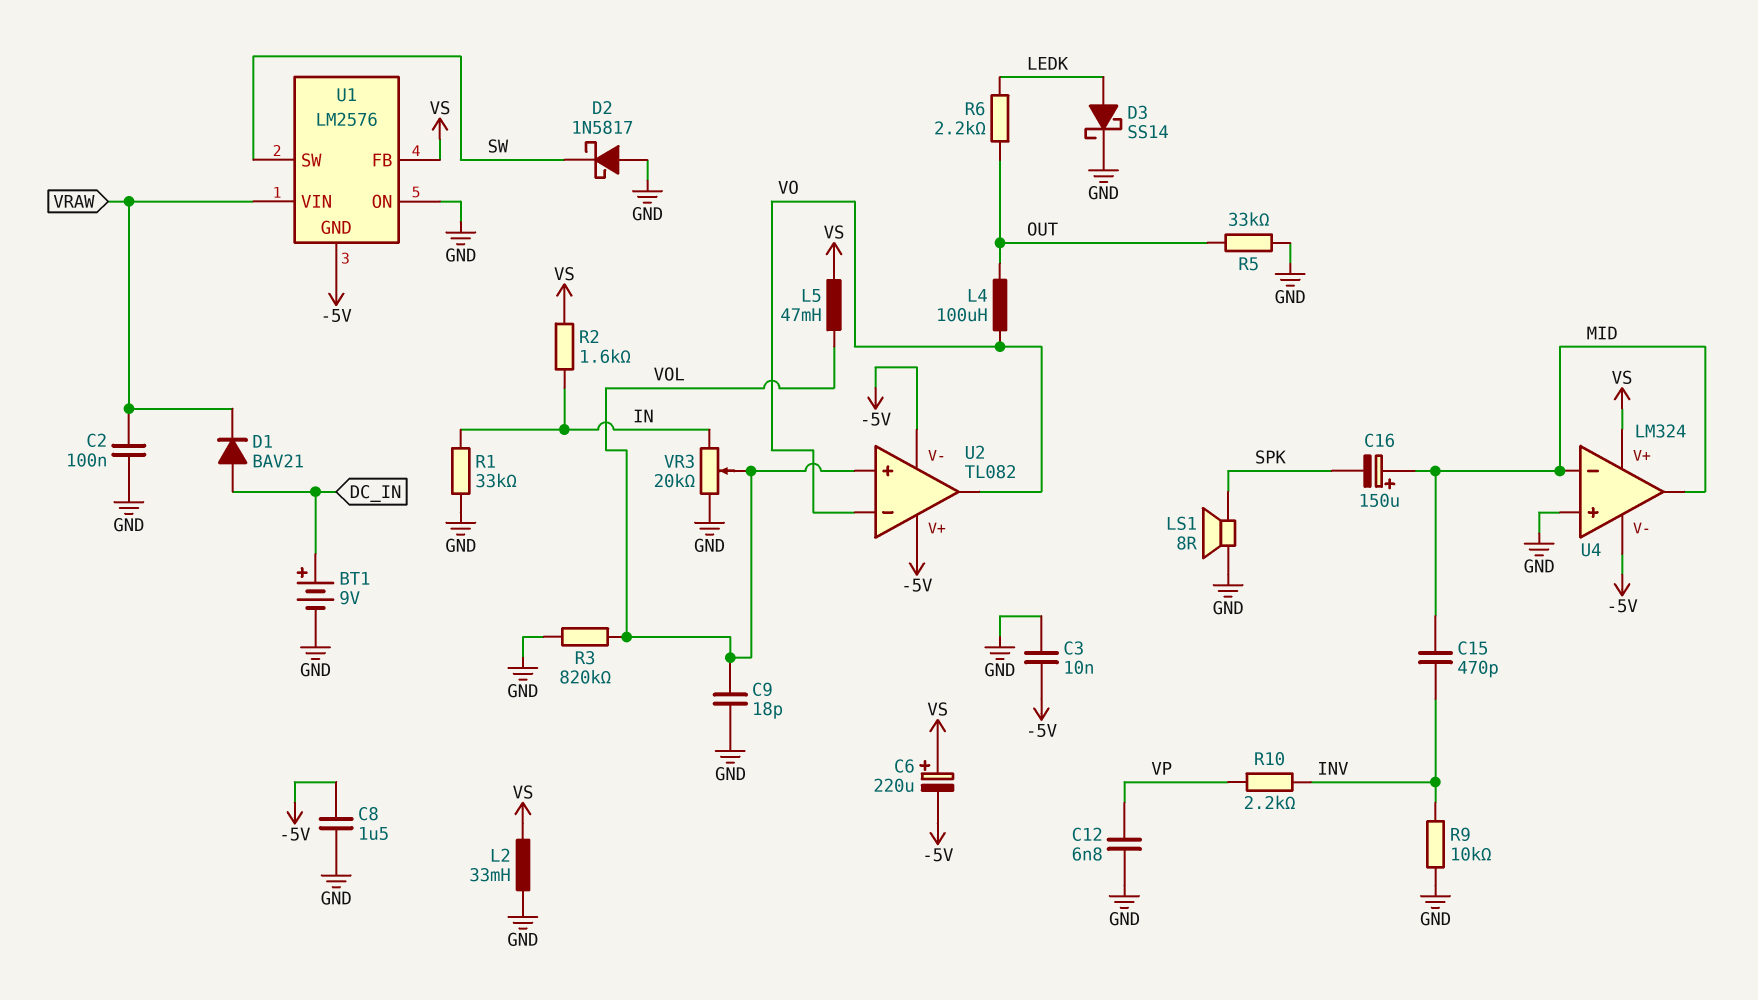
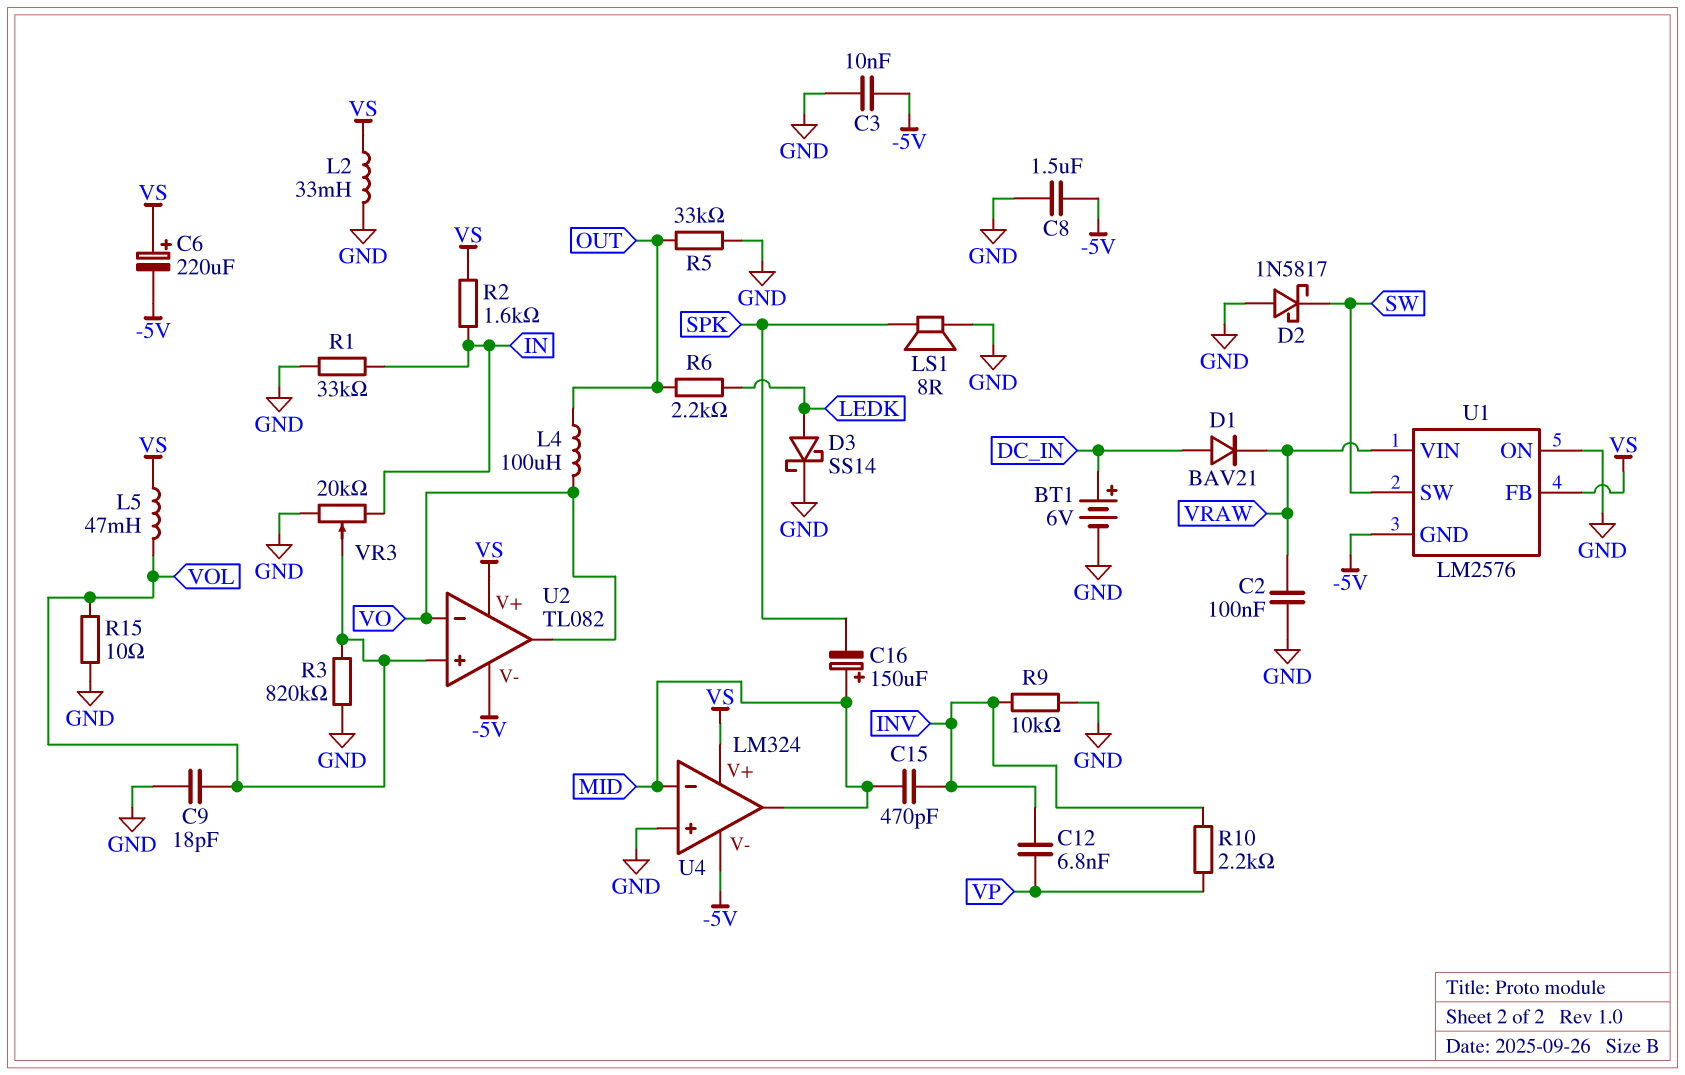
BT1: 9V (plus DC_IN, minus GND) -> 6V (plus DC_IN, minus GND)
C12: 6.8nF (GND, VP) -> 6.8nF (INV, VP)
R15: none -> 10 (GND, VOL)
U2 pin V+: -5V -> VS

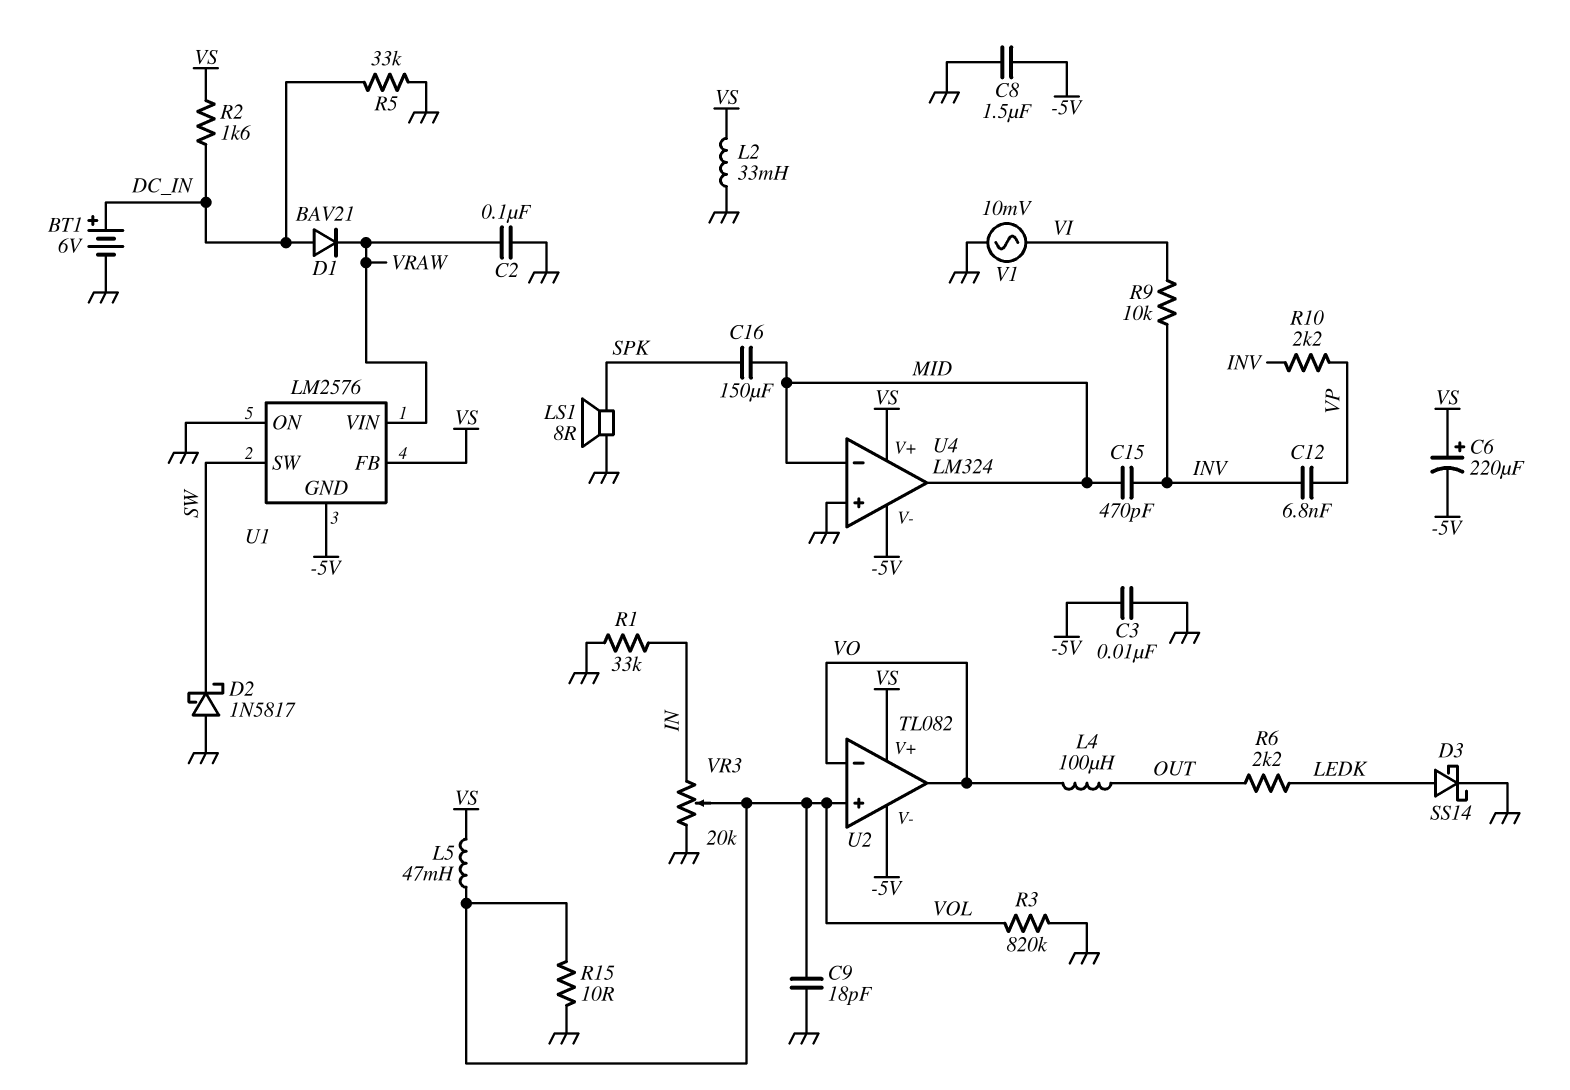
C16: 150uF (plus MID, minus SPK) -> 150uF (MID, SPK)
R2: 1.6k (IN, VS) -> 1.6k (DC_IN, VS)
R5: 33k (GND, OUT) -> 33k (DC_IN, GND)
R9: 10k (GND, INV) -> 10k (INV, VI)
V1: none -> AC 10mV (GND, VI)

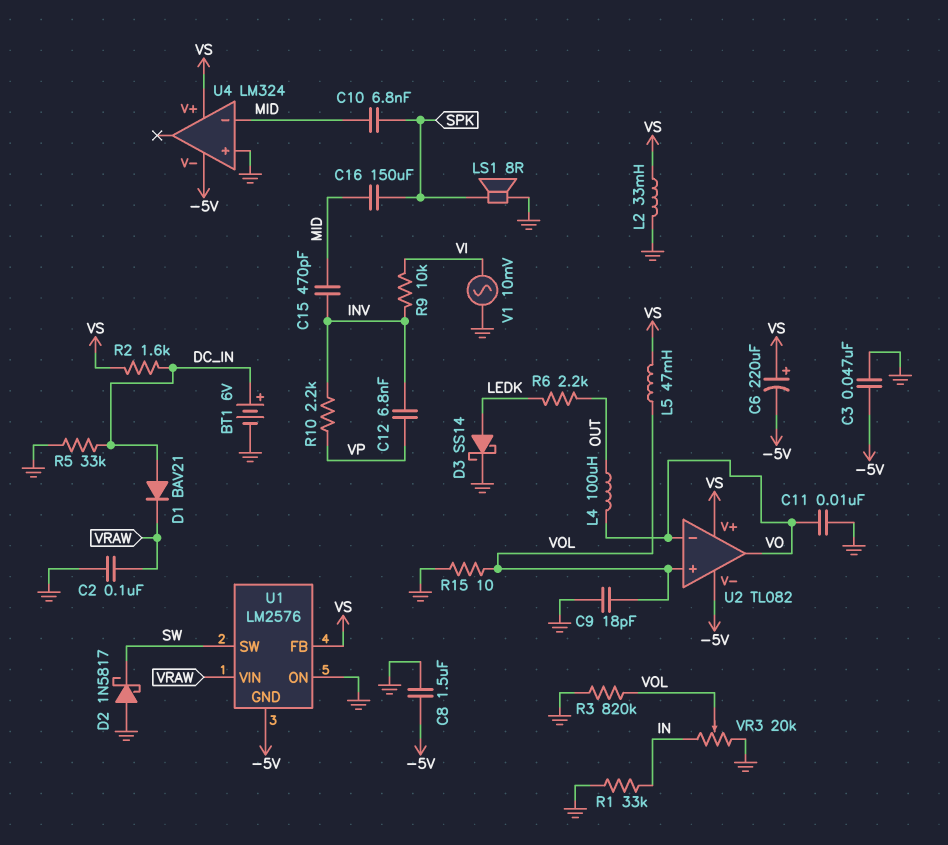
C3: 10nF (-5V, GND) -> 47nF (-5V, GND)
C10: none -> 6.8nF (MID, SPK)
C11: none -> 10nF (GND, VO)
U4 pin out: MID -> none

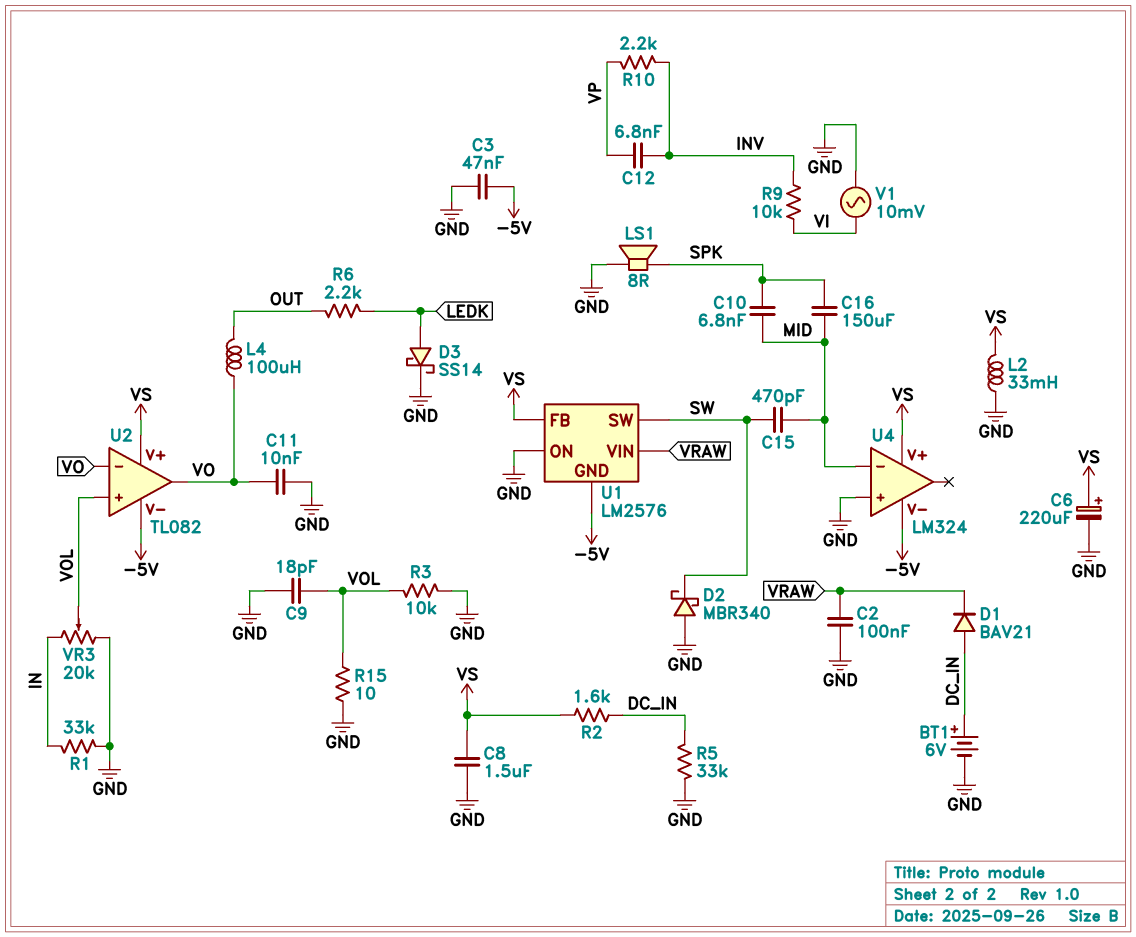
C6: 220uF (plus VS, minus -5V) -> 220uF (plus VS, minus GND)
C8: 1.5uF (-5V, GND) -> 1.5uF (GND, VS)
C15: 470pF (INV, MID) -> 470pF (MID, SW)
D2: schottky 1N5817 (A GND, K SW) -> schottky MBR340 (A GND, K SW)
L5: 47mH (VOL, VS) -> none
R3: 820k (GND, VOL) -> 10k (GND, VOL)

